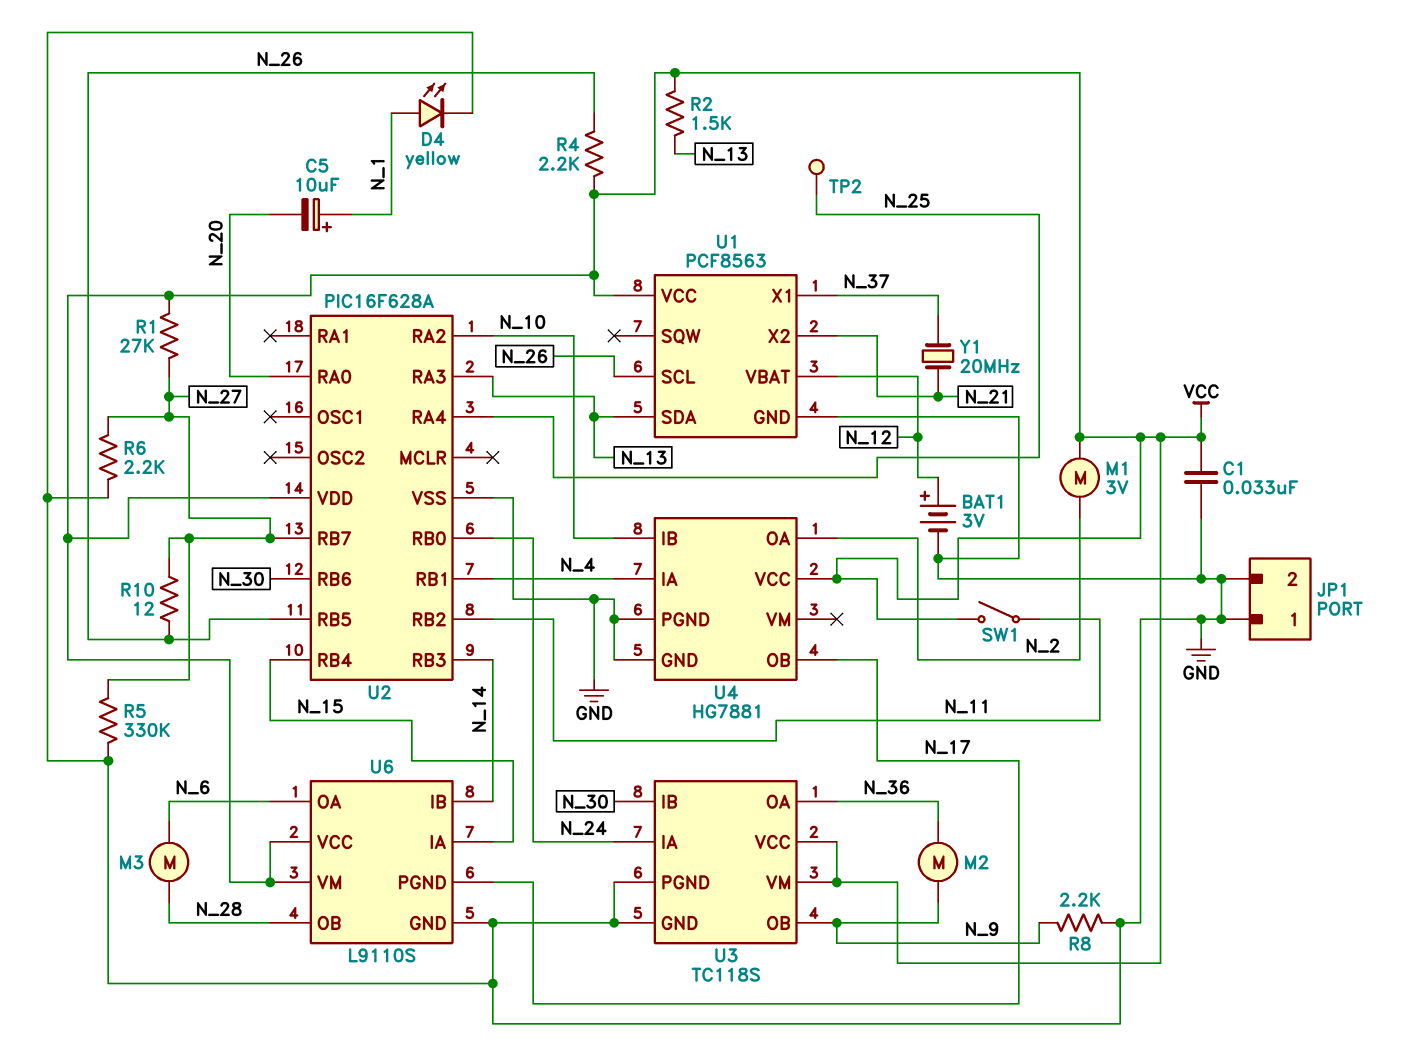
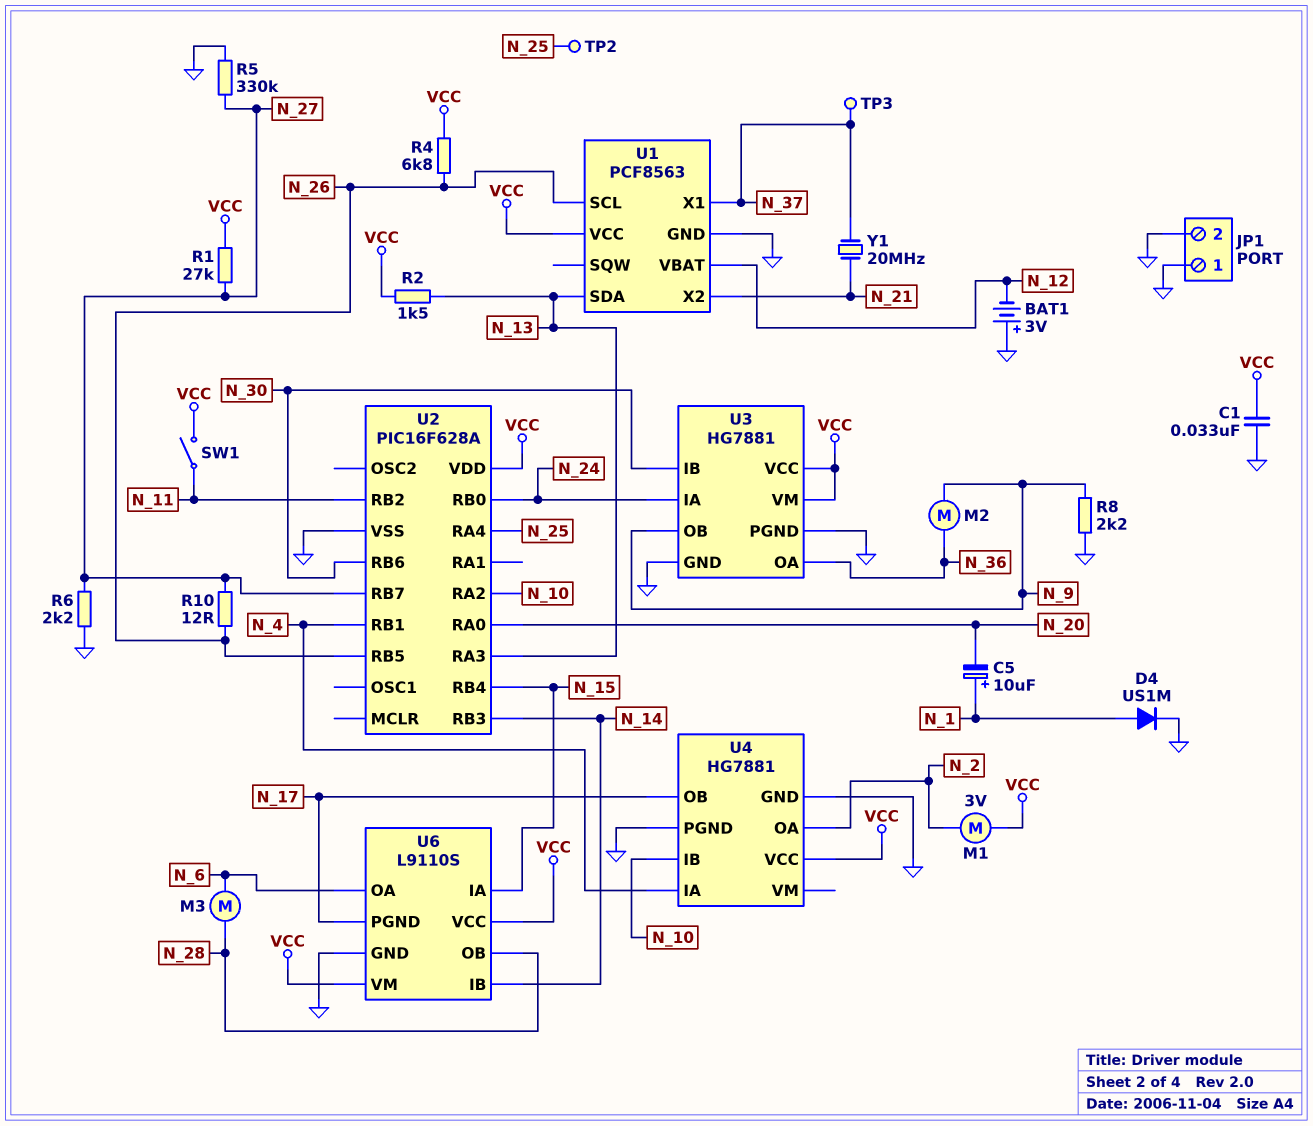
BAT1: 3V (plus N_12, minus GND) -> 3V (plus GND, minus N_12)
D4: LED yellow (A N_1, K GND) -> diode US1M (A N_1, K GND)
R4: 2.2k (N_26, VCC) -> 6.8k (N_26, VCC)
TP3: none -> test point (N_37)
U3: TC118S -> HG7881

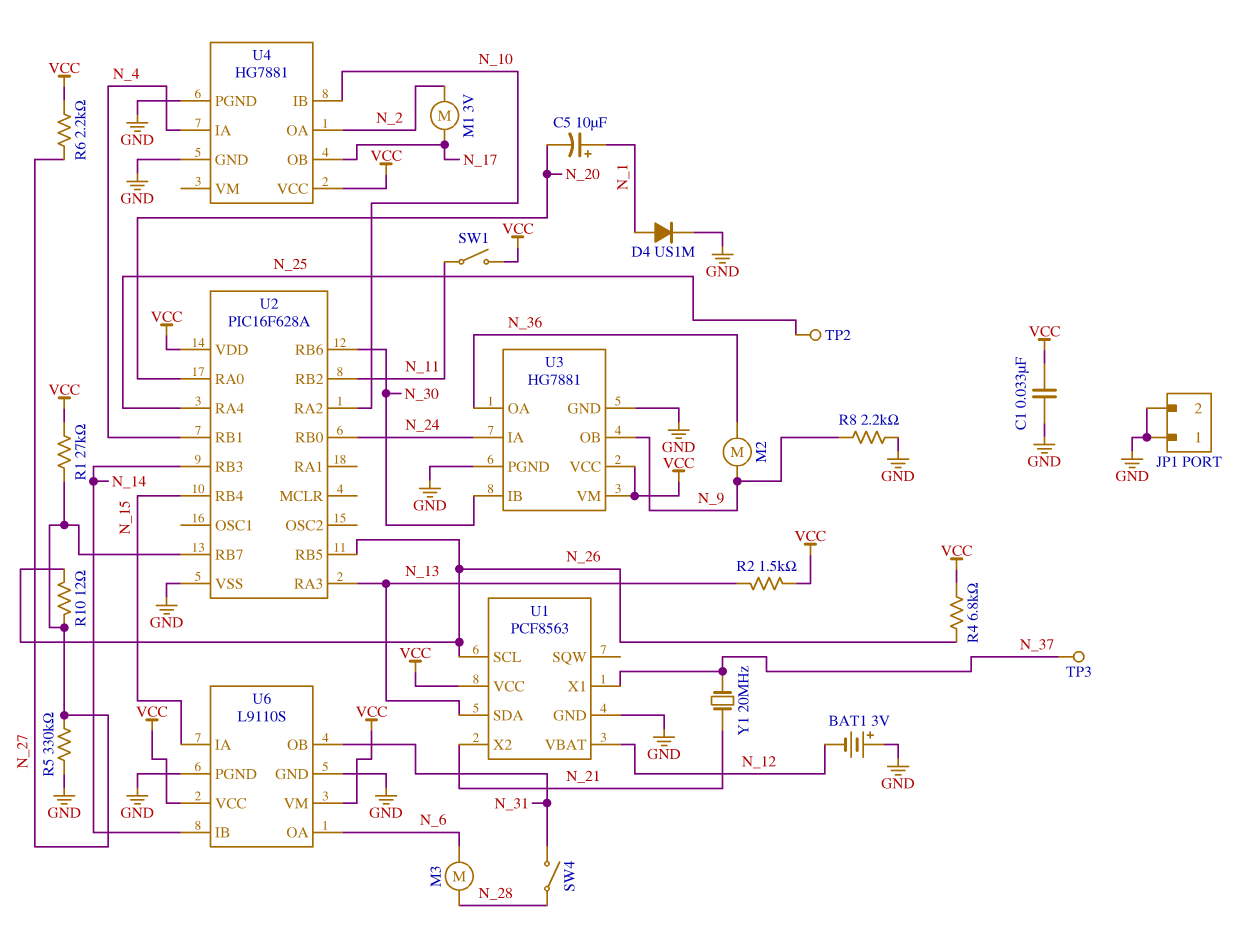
M1: motor 3V (N_2, VCC) -> motor 3V (N_2, N_17)
R6: 2.2k (GND, N_27) -> 2.2k (N_27, VCC)
SW4: none -> switch (N_28, N_31)
U6 pin OB: N_28 -> N_31
U6 pin PGND: N_17 -> GND

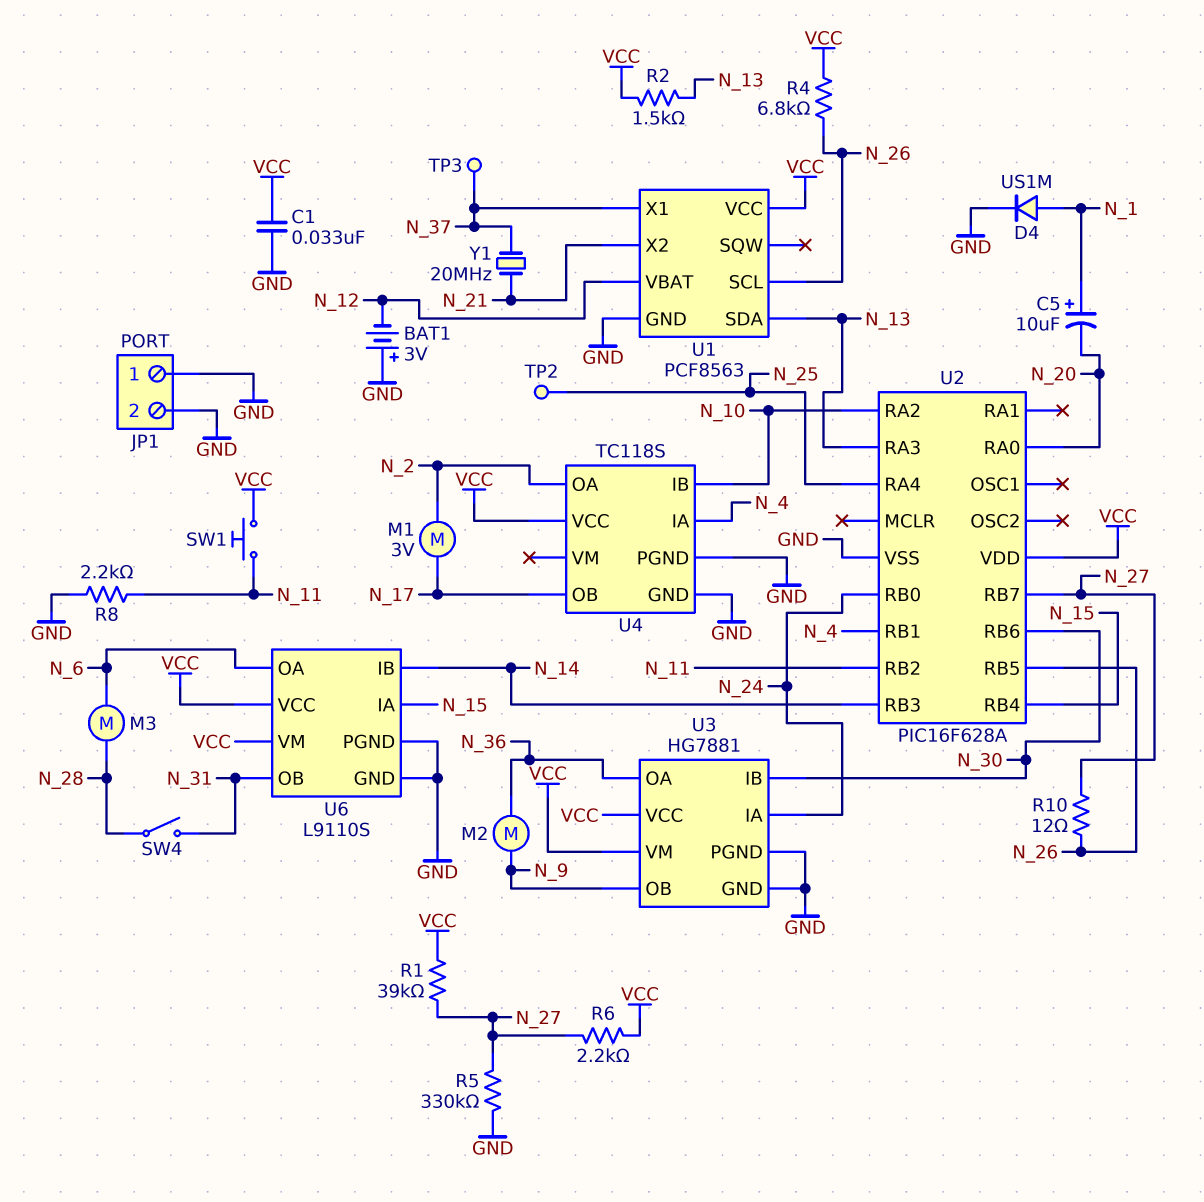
R1: 27k (N_27, VCC) -> 39k (N_27, VCC)
R8: 2.2k (GND, N_9) -> 2.2k (GND, N_11)
SW1: switch (N_11, VCC) -> button (N_11, VCC)
U4: HG7881 -> TC118S

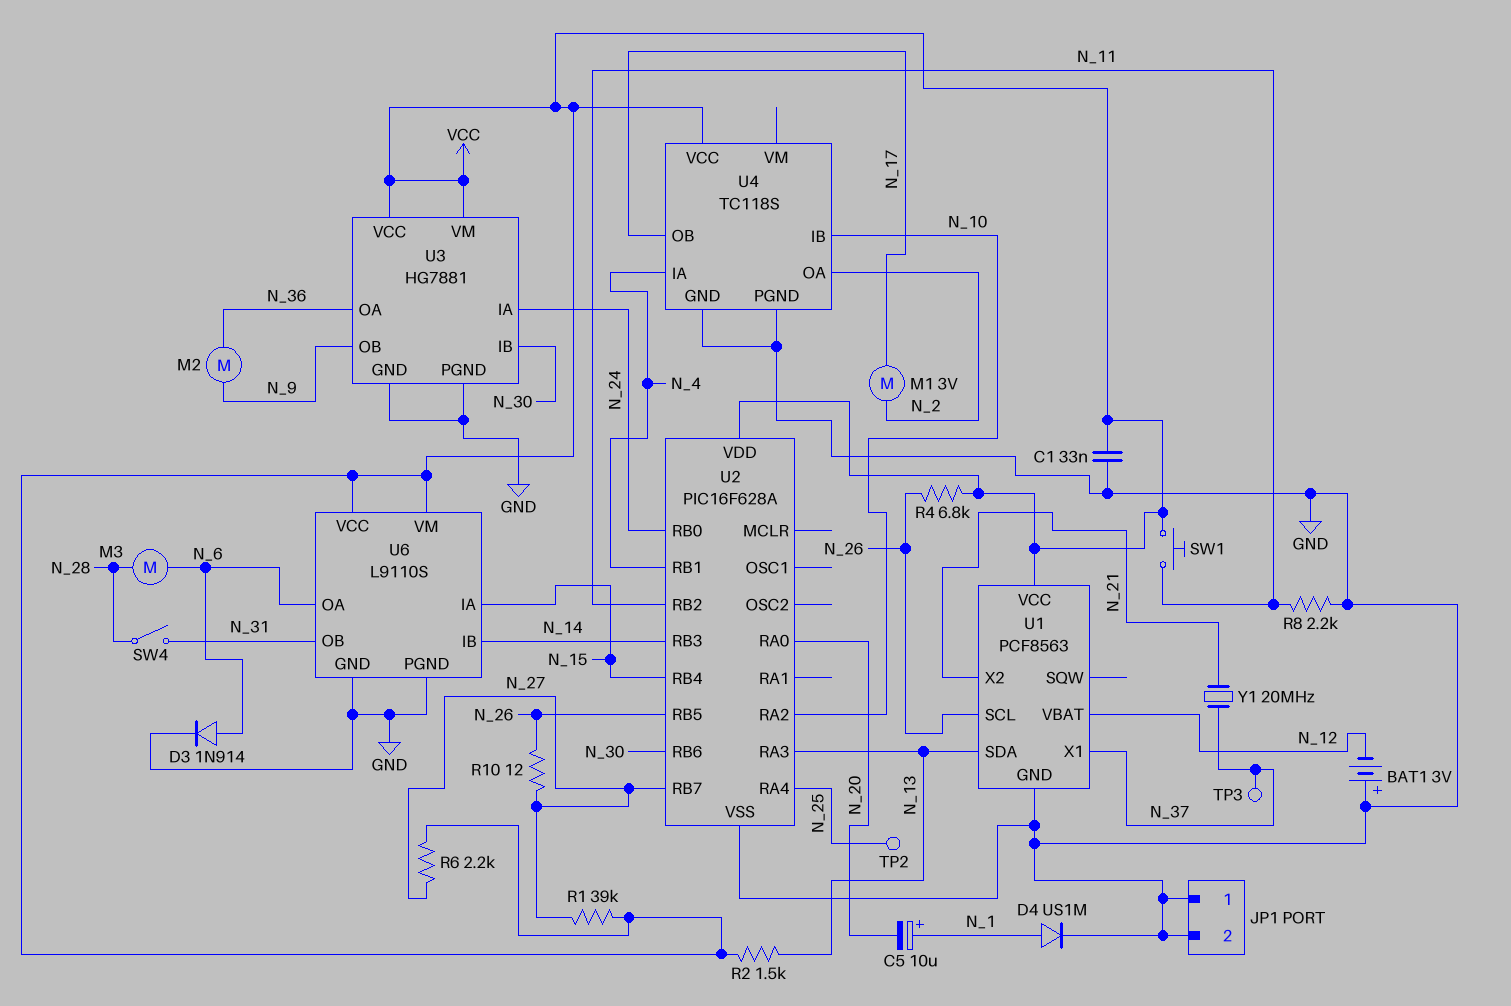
D3: none -> diode 1N914 (A N_6, K GND)
R5: 330k (GND, N_27) -> none

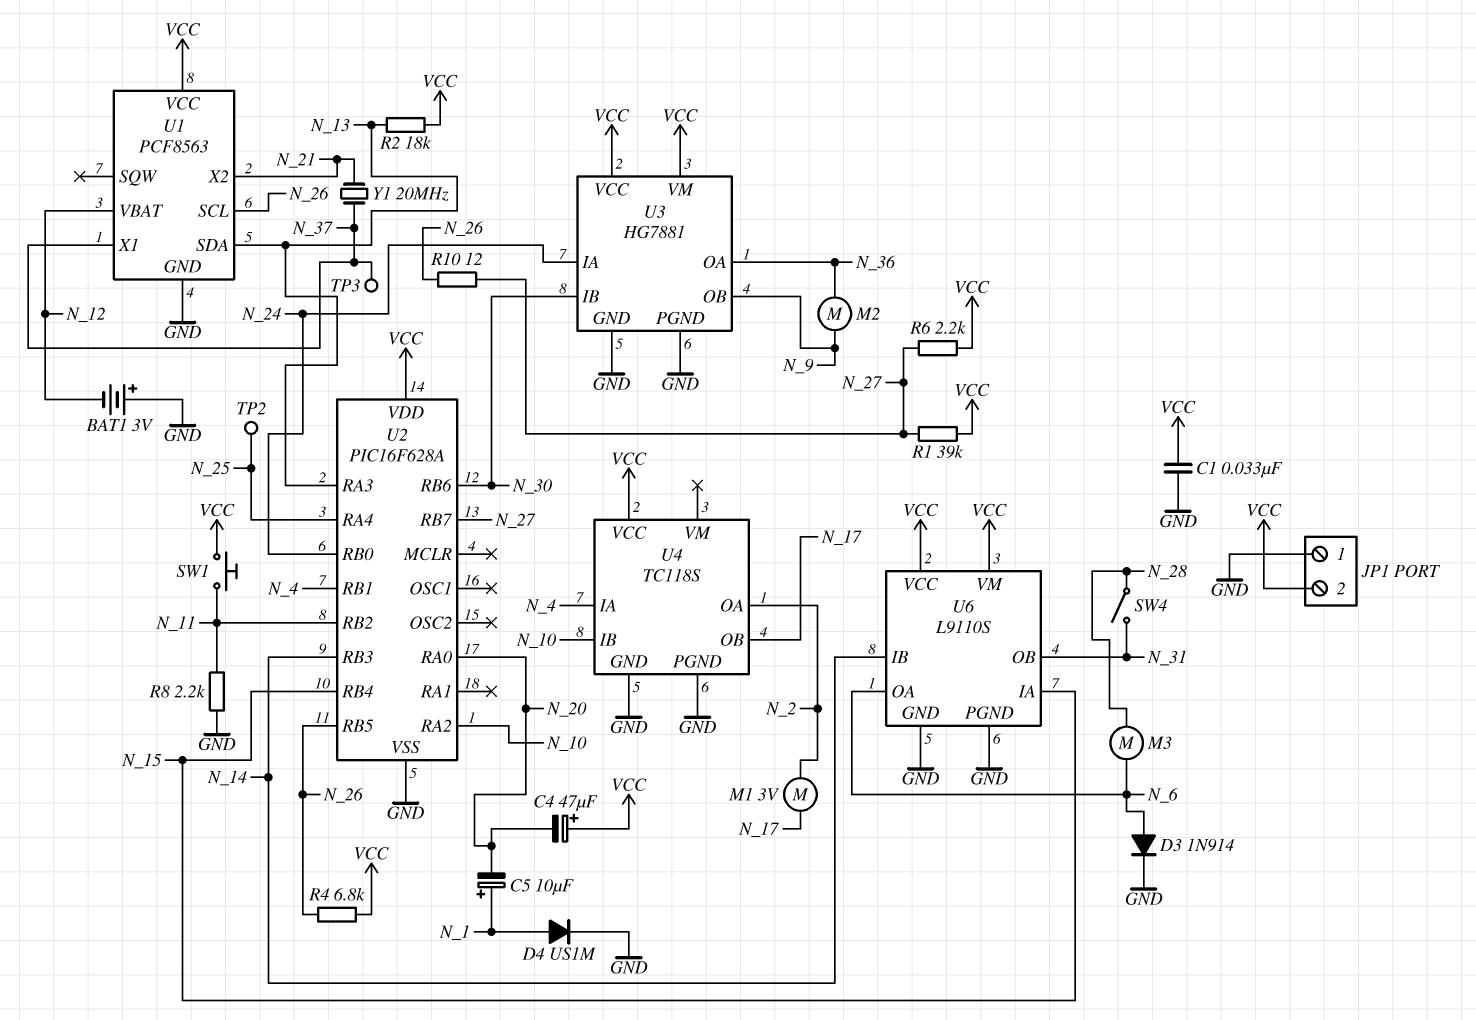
C4: none -> 47uF (plus VCC, minus N_20)
JP1 pin 2: GND -> VCC
R2: 1.5k (N_13, VCC) -> 18k (N_13, VCC)

